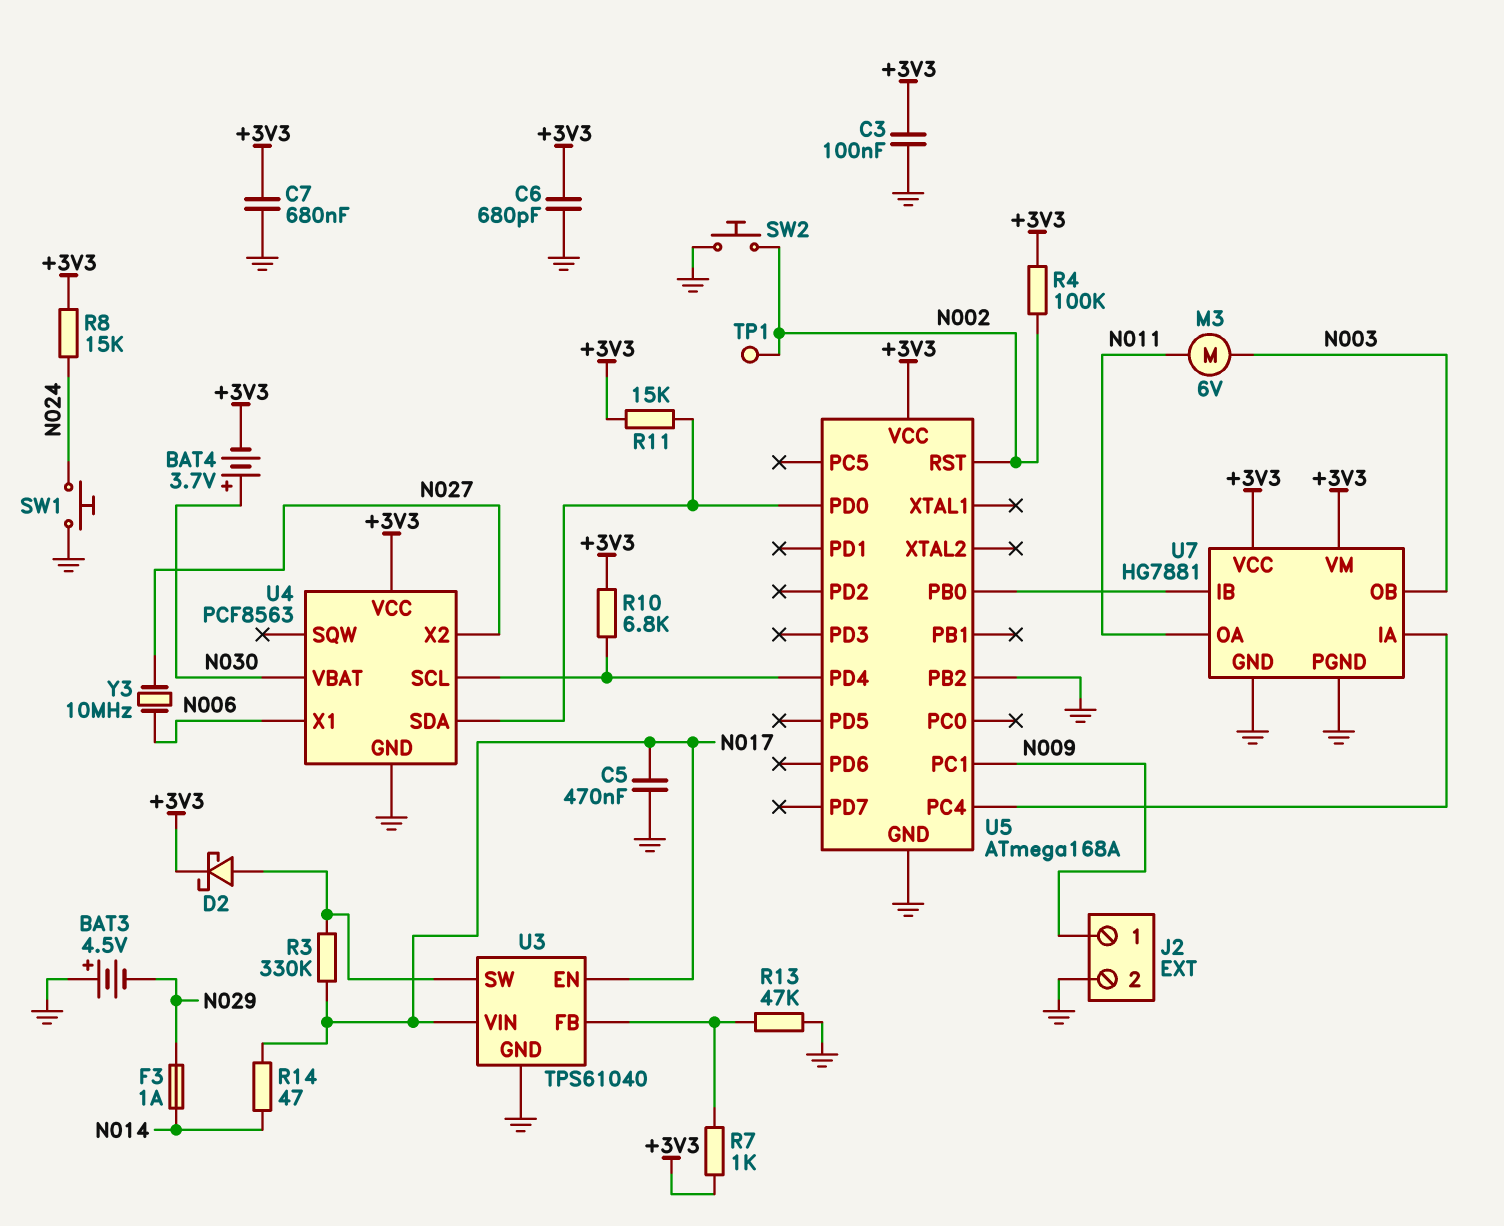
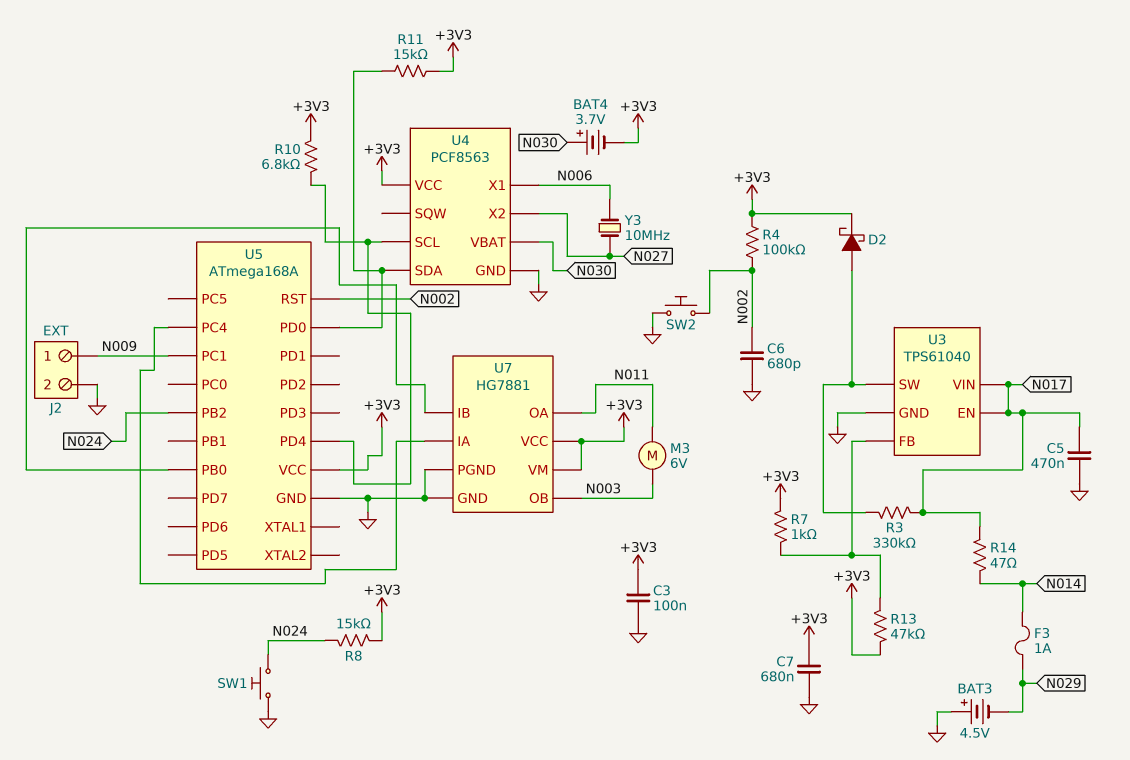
C6: 680pF (+3V3, GND) -> 680pF (GND, N002)
R13: 47k (GND, U3/FB) -> 47k (+3V3, U3/FB)
TP1: test point (N002) -> none
U5 pin PB2: GND -> N024

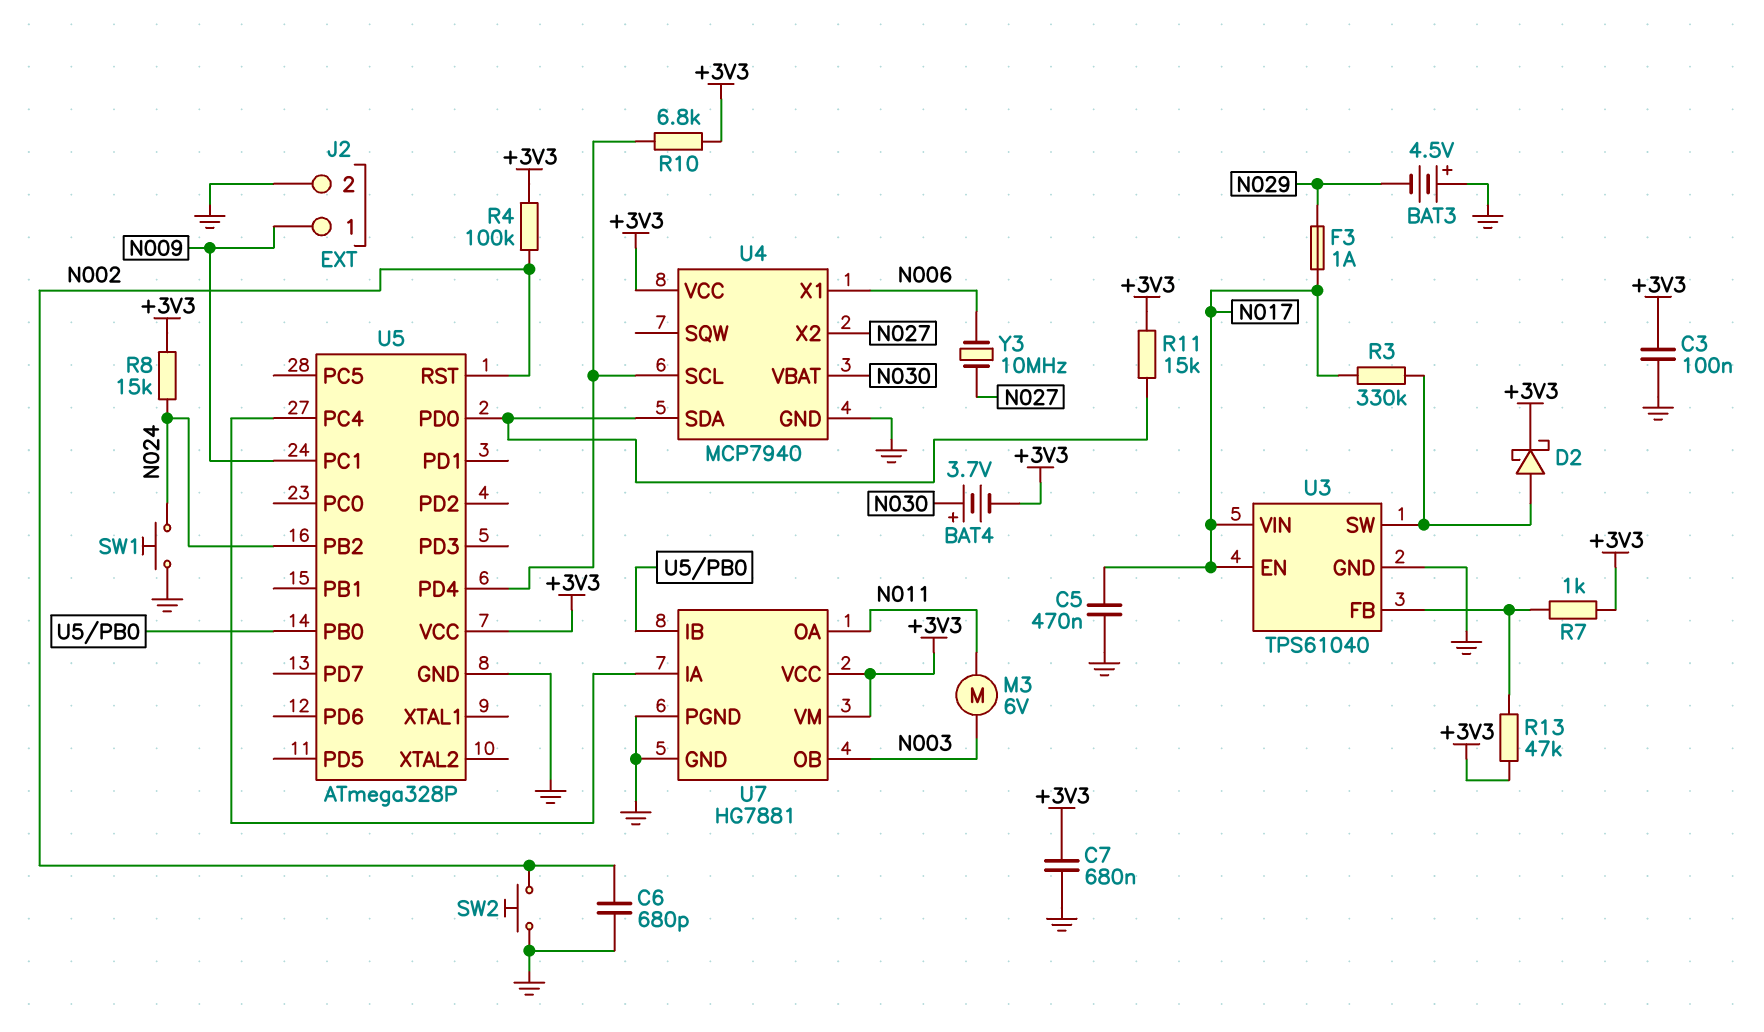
F3: 1A (N014, N029) -> 1A (N017, N029)
R14: 47 (N014, N017) -> none
U4: PCF8563 -> MCP7940
U5: ATmega168A -> ATmega328P

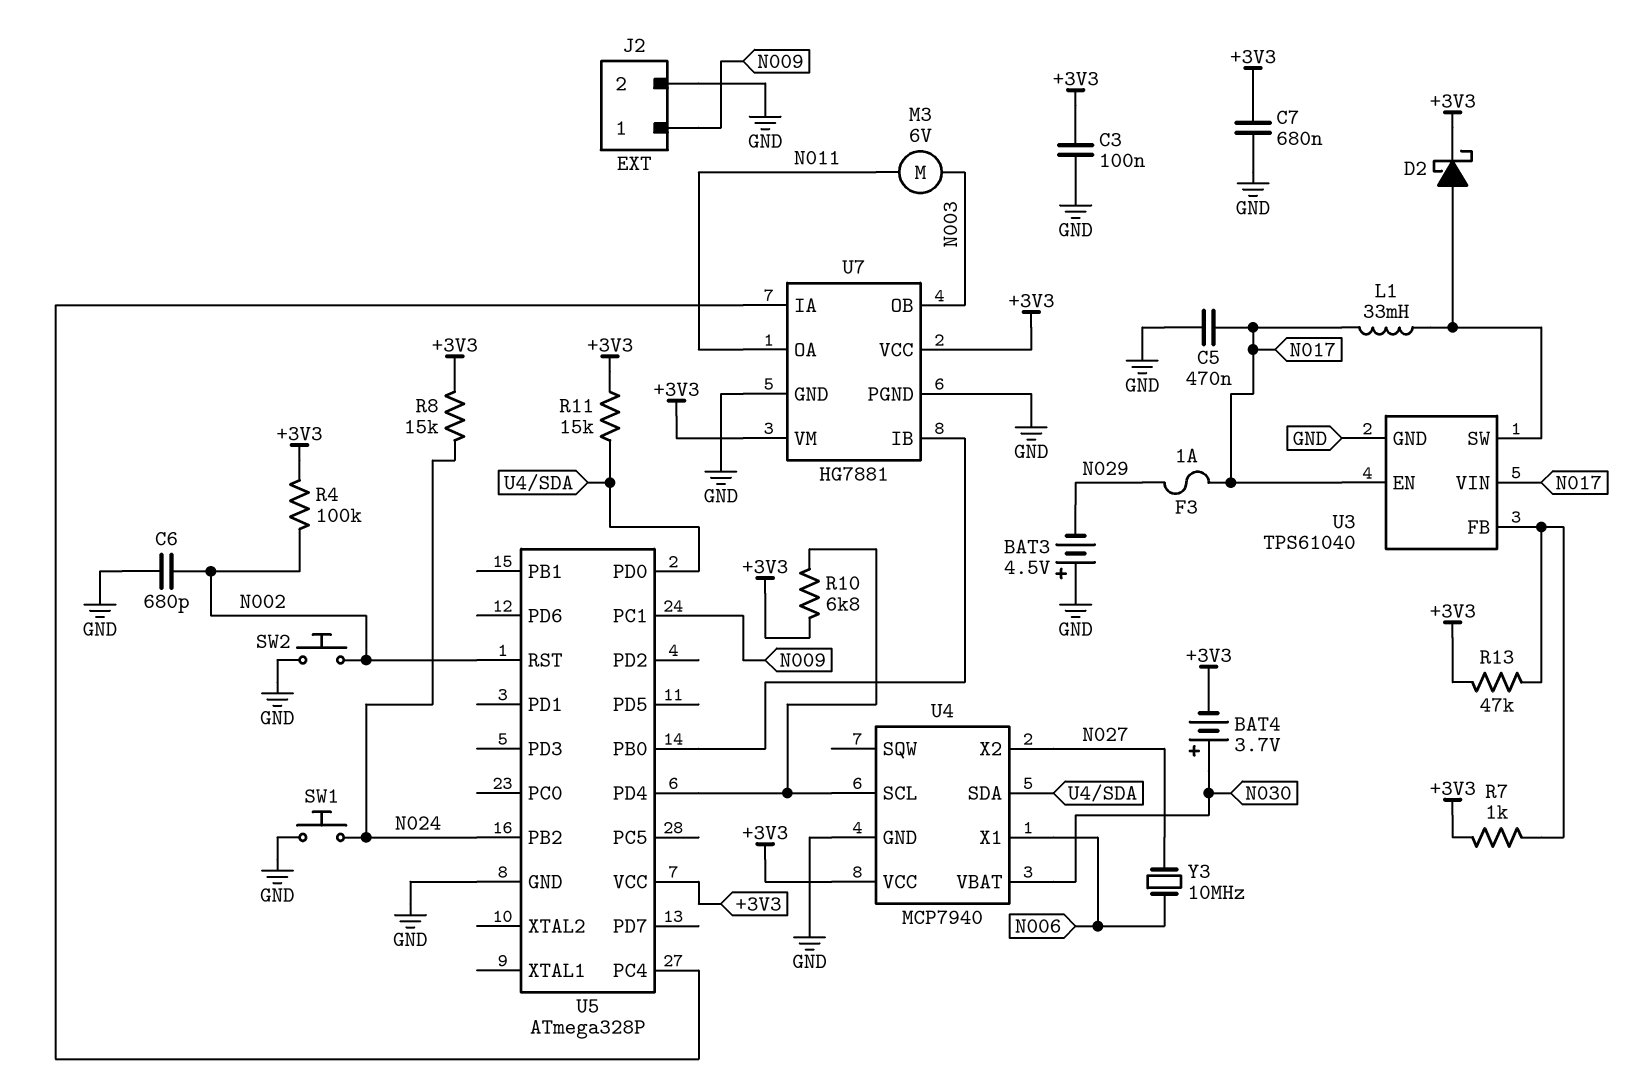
L1: none -> 33mH (N017, U3/SW)
R3: 330k (N017, U3/SW) -> none

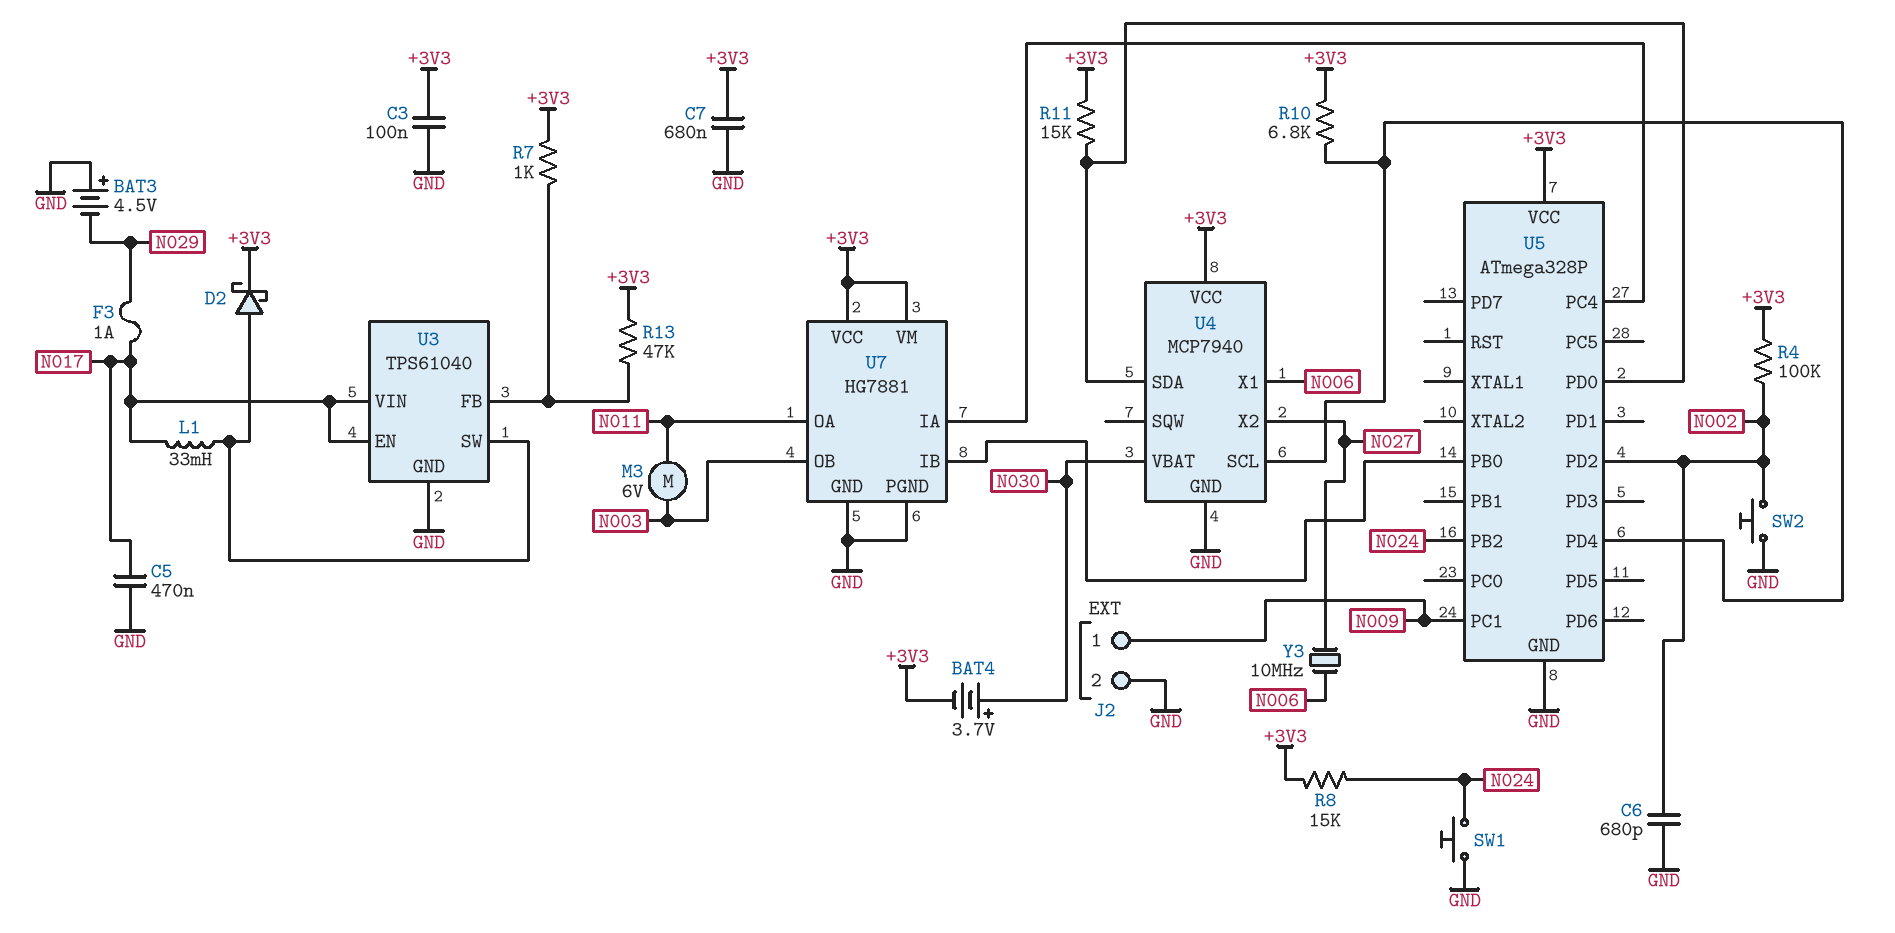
U5 pin PD2: none -> N002
U5 pin RST: N002 -> none

